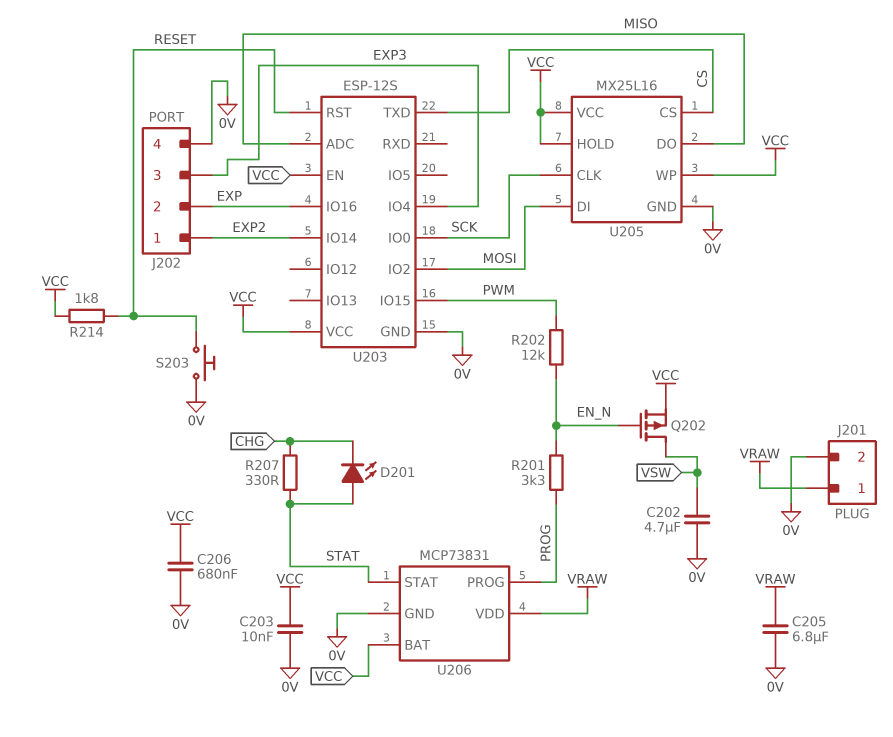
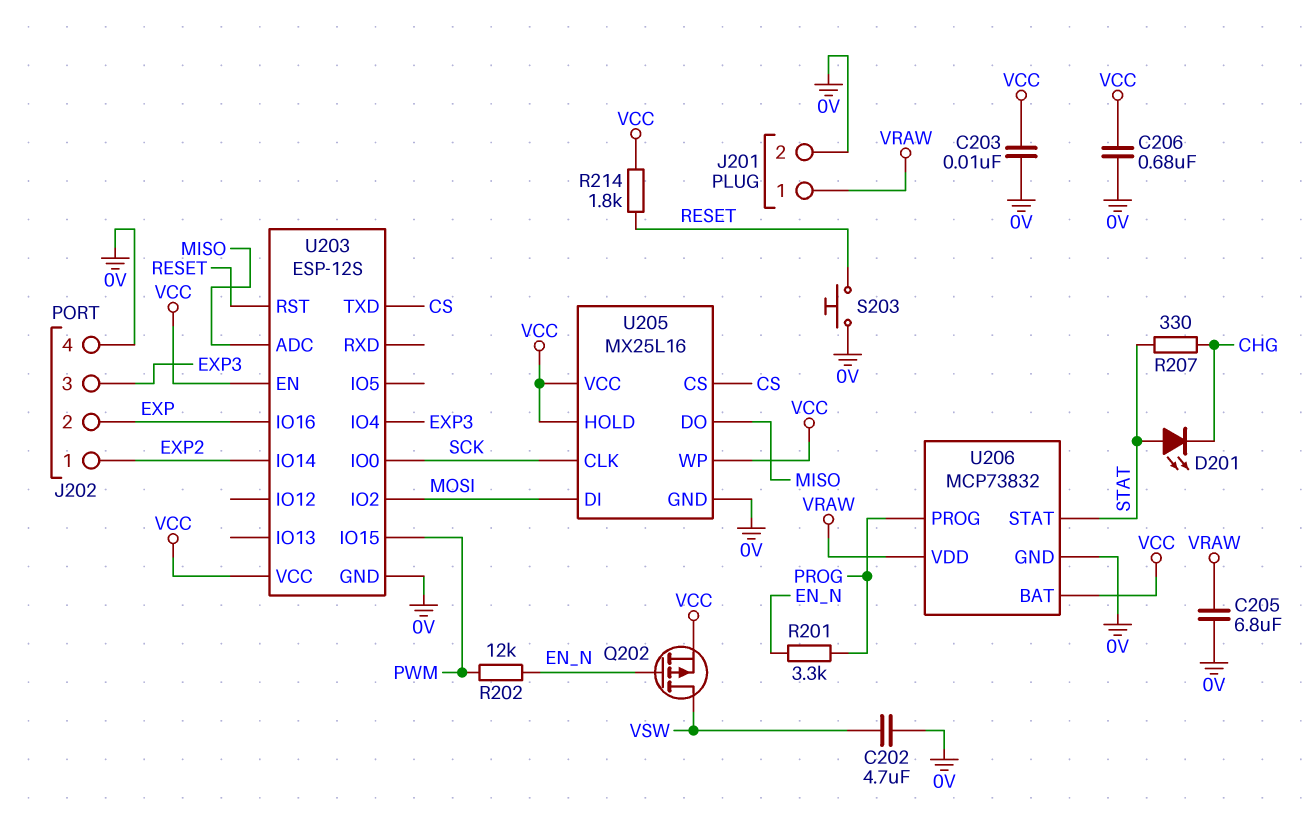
U206: MCP73831 -> MCP73832

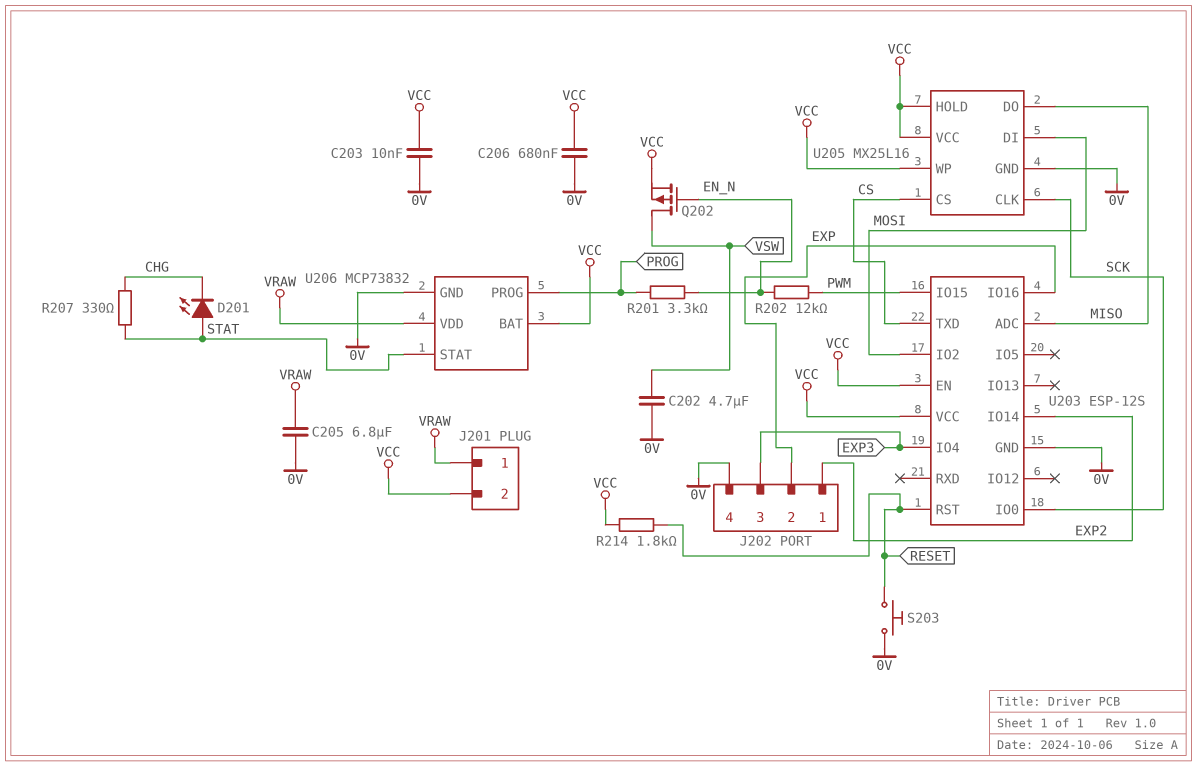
J201 pin 2: 0V -> VCC

